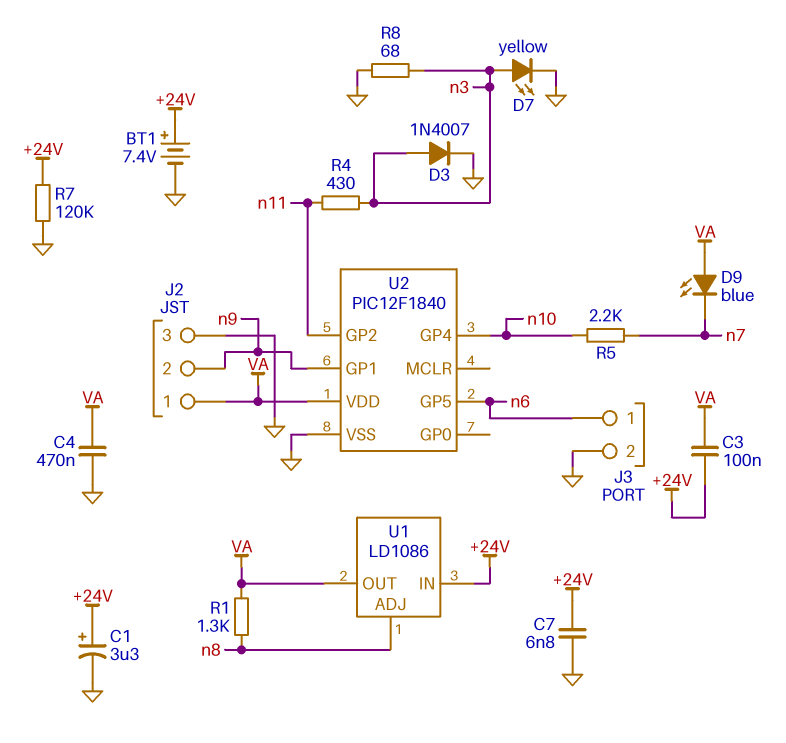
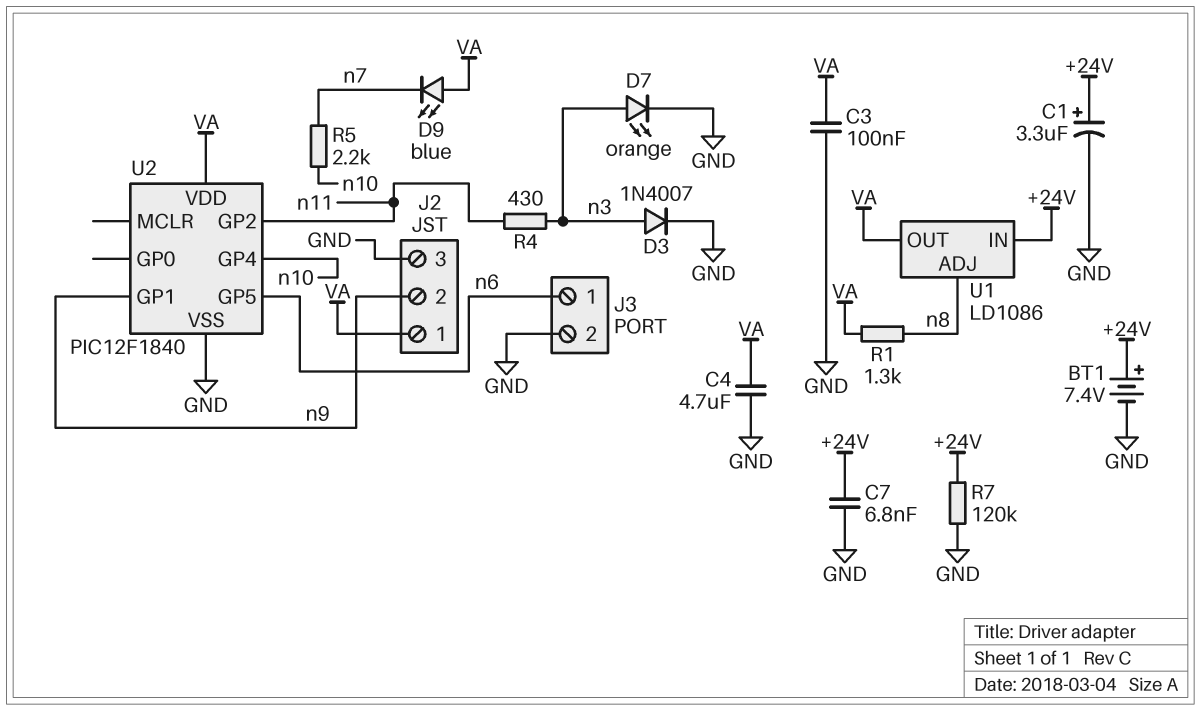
C3: 100nF (+24V, VA) -> 100nF (GND, VA)
C4: 470nF (GND, VA) -> 4.7uF (GND, VA)
D7: LED yellow (A n3, K GND) -> LED orange (A n3, K GND)
R8: 68 (GND, n3) -> none

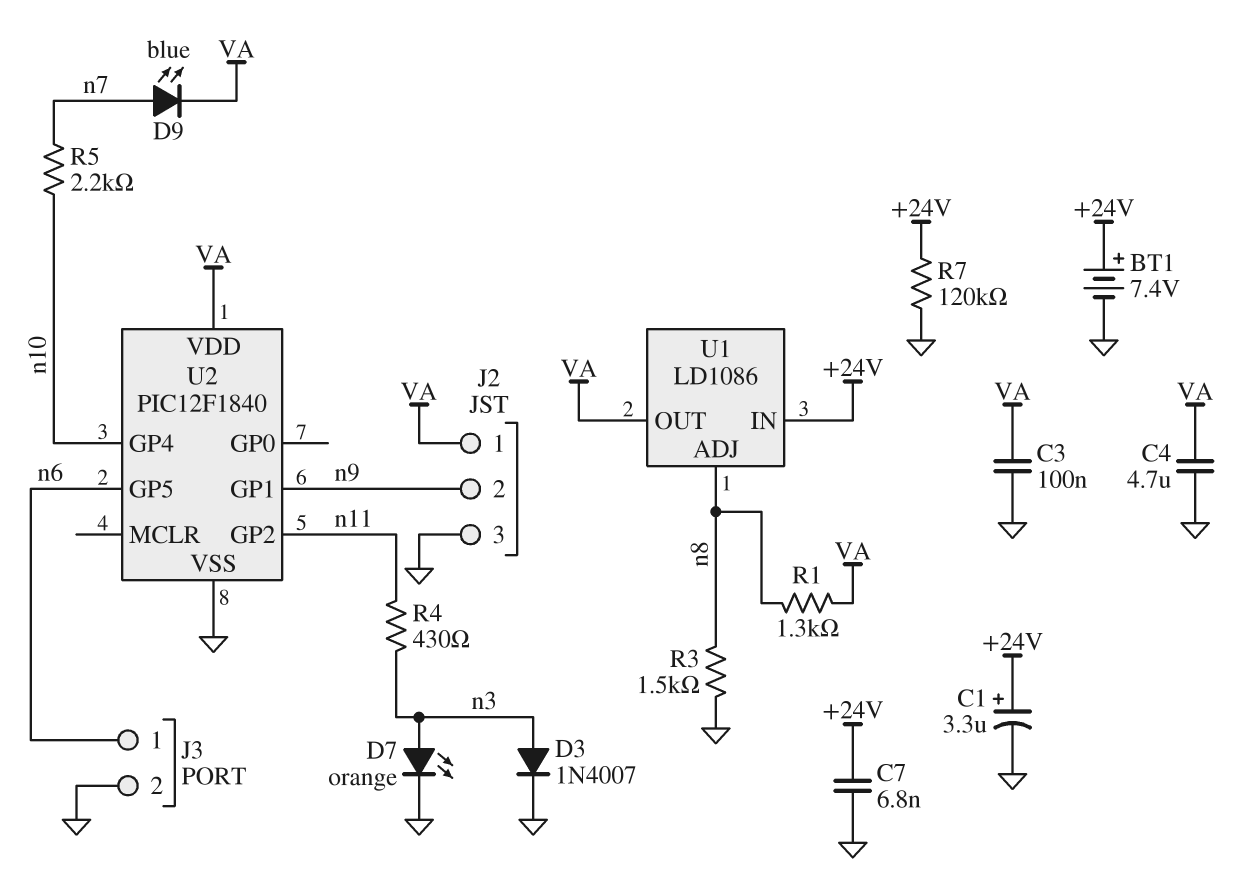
D9: LED blue (A VA, K n7) -> LED blue (A n7, K VA)
R3: none -> 1.5k (GND, n8)

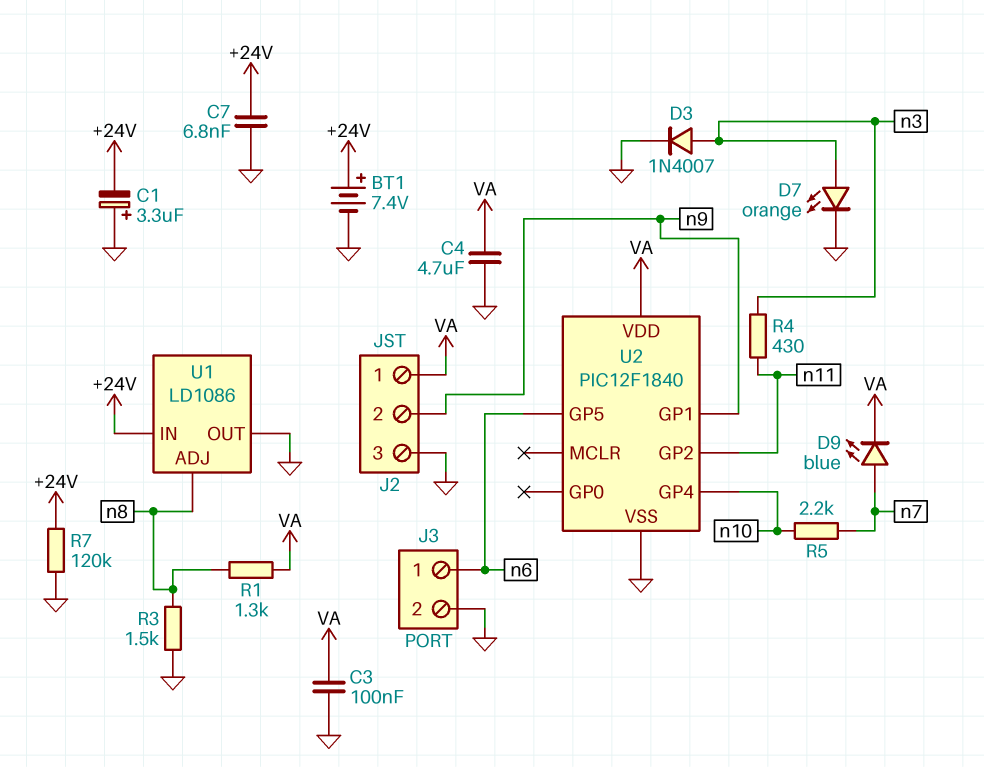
C1: 3.3uF (plus +24V, minus GND) -> 3.3uF (plus GND, minus +24V)
U1 pin OUT: VA -> GND

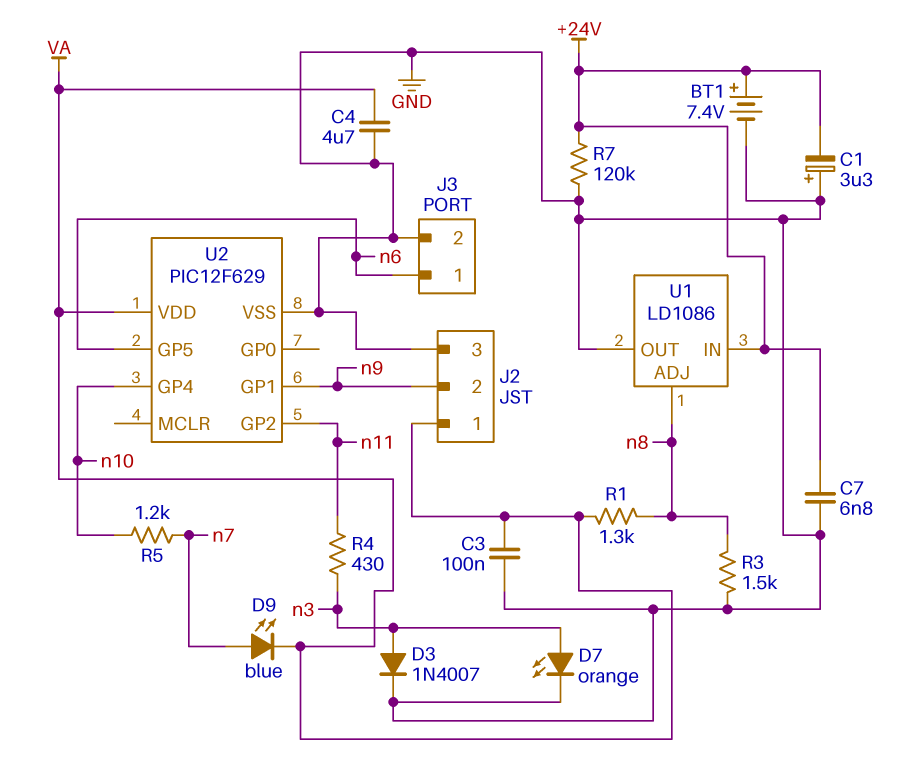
R5: 2.2k (n7, n10) -> 1.2k (n7, n10)
U2: PIC12F1840 -> PIC12F629

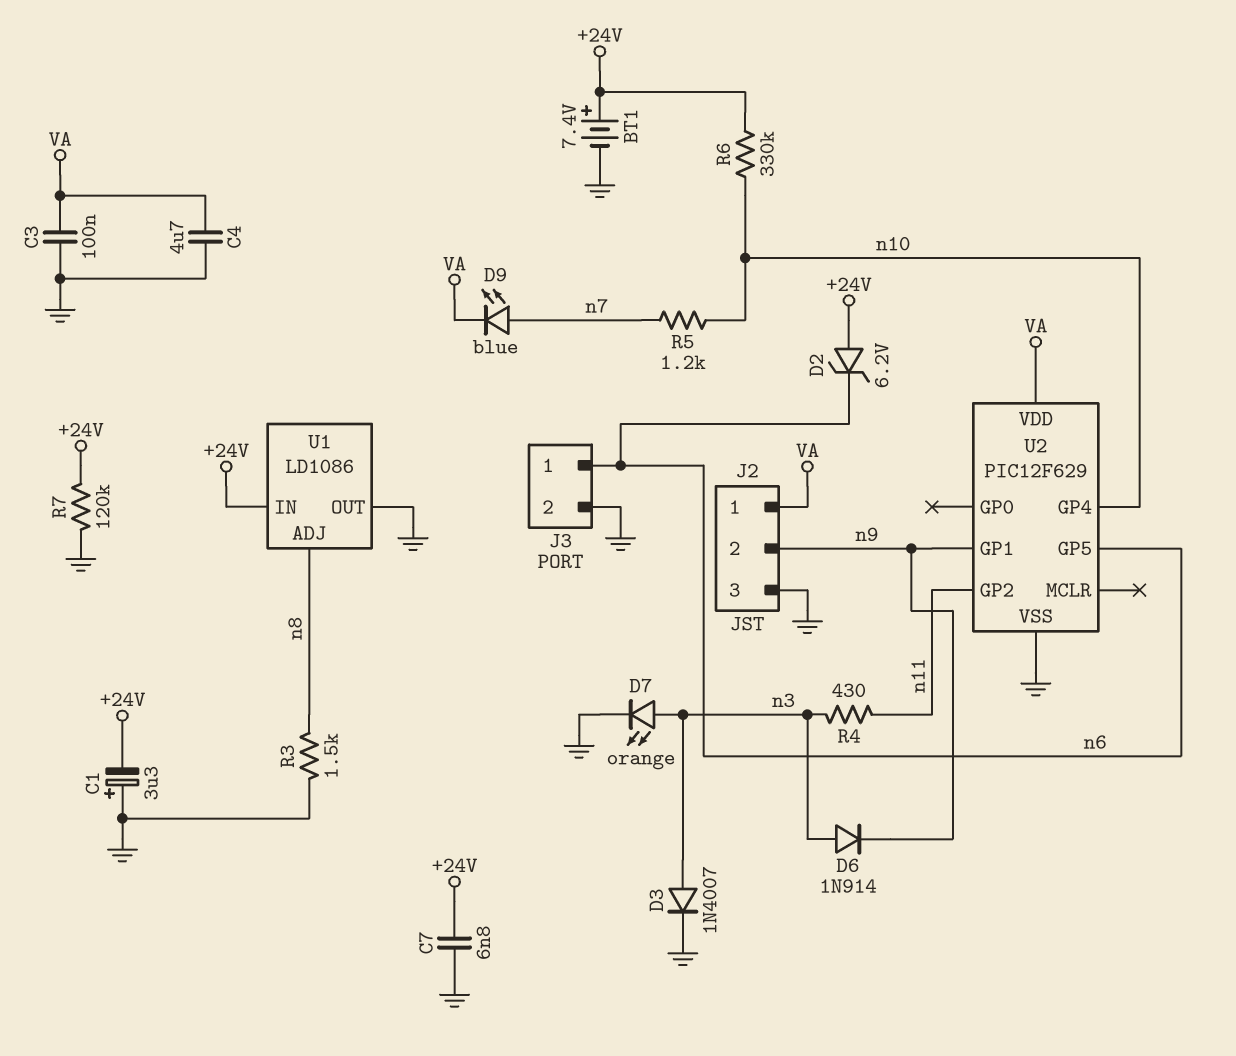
D2: none -> zener 6.2V (A +24V, K n6)
D6: none -> diode 1N914 (A n3, K n9)
R1: 1.3k (VA, n8) -> none
R6: none -> 330k (+24V, n10)

